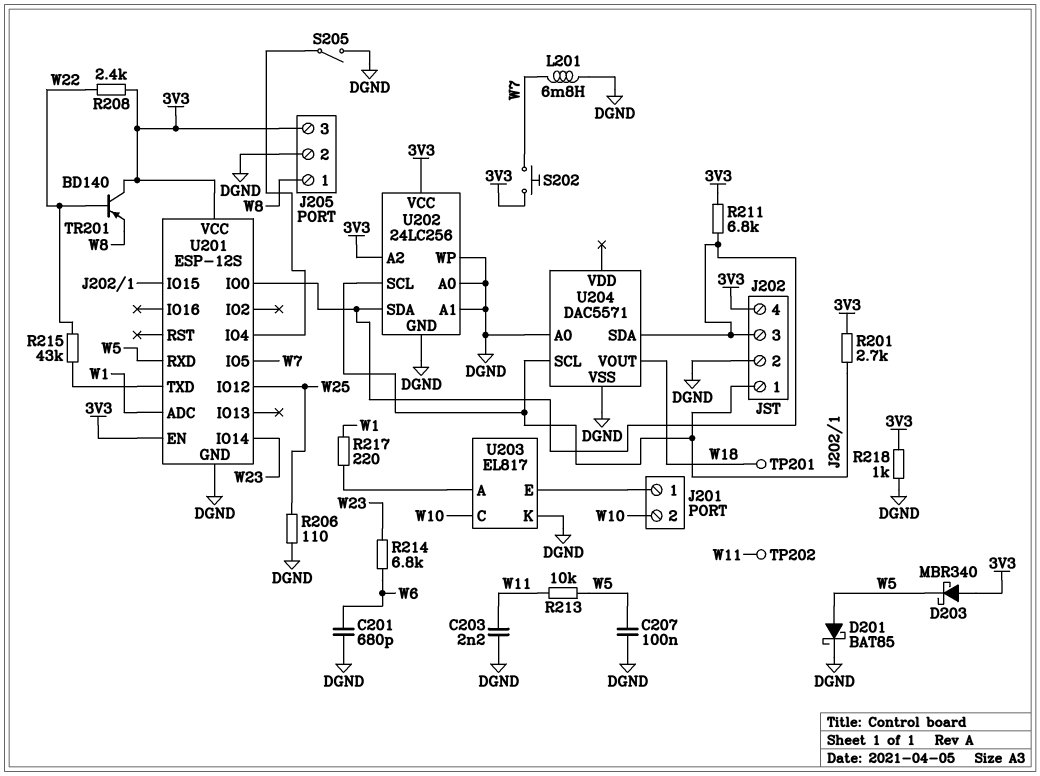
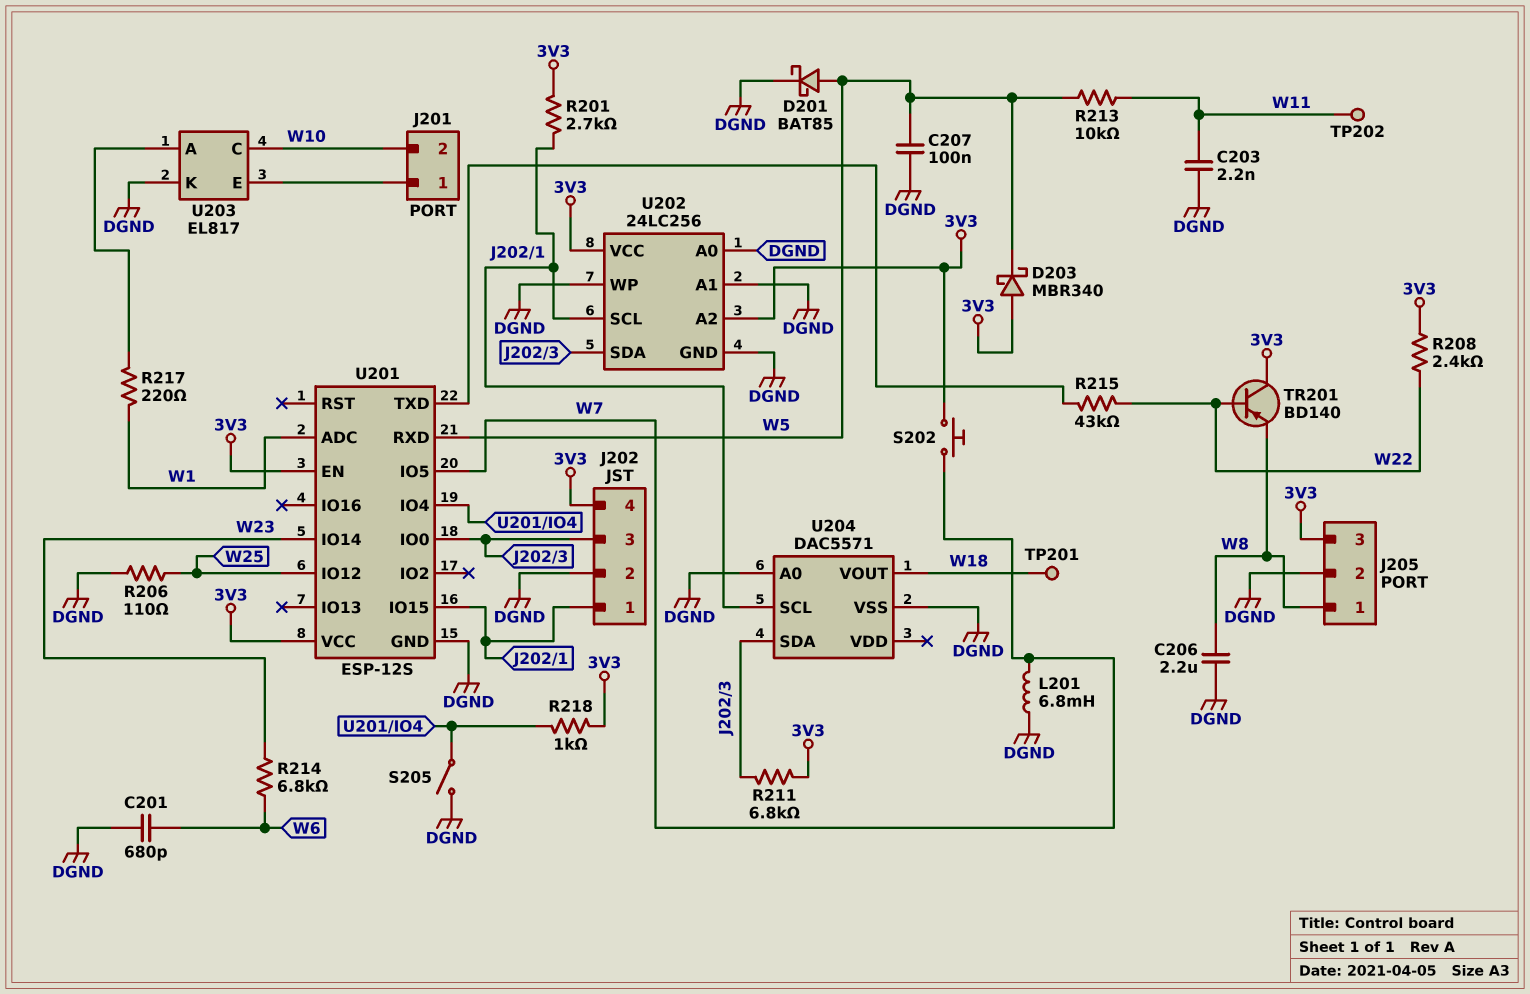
C206: none -> 2.2uF (DGND, W8)
R218: 1k (3V3, DGND) -> 1k (3V3, U201/IO4)

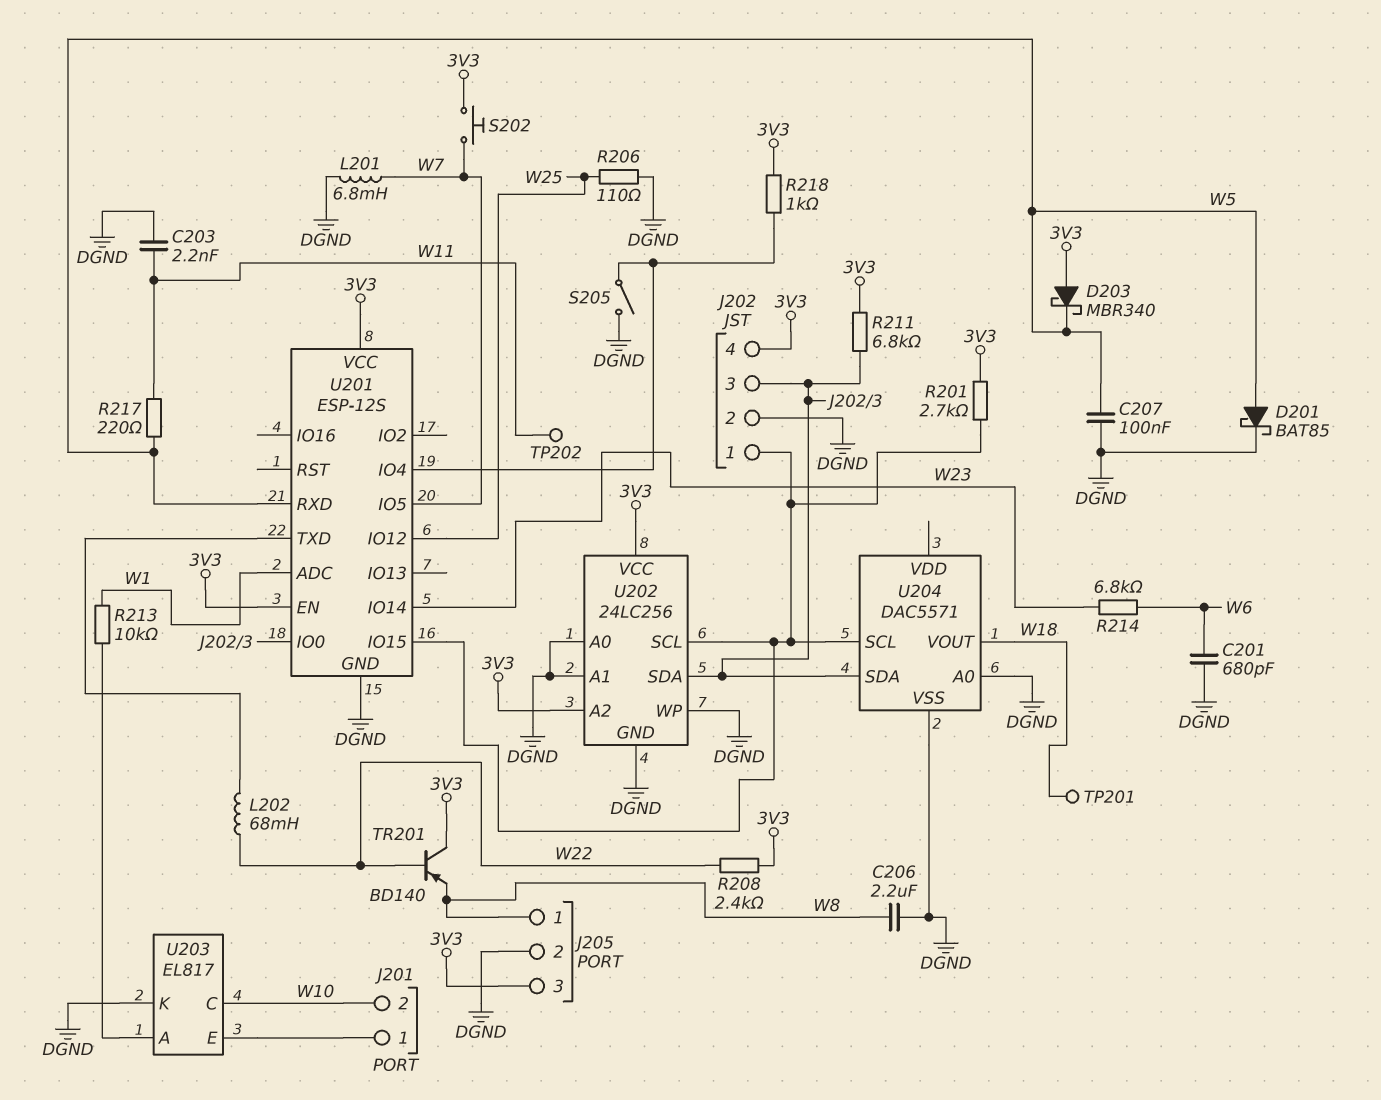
L202: none -> 68mH (U201/TXD, W22)
R213: 10k (W5, W11) -> 10k (U203/A, W1)
R215: 43k (U201/TXD, W22) -> none
R217: 220 (U203/A, W1) -> 220 (W5, W11)

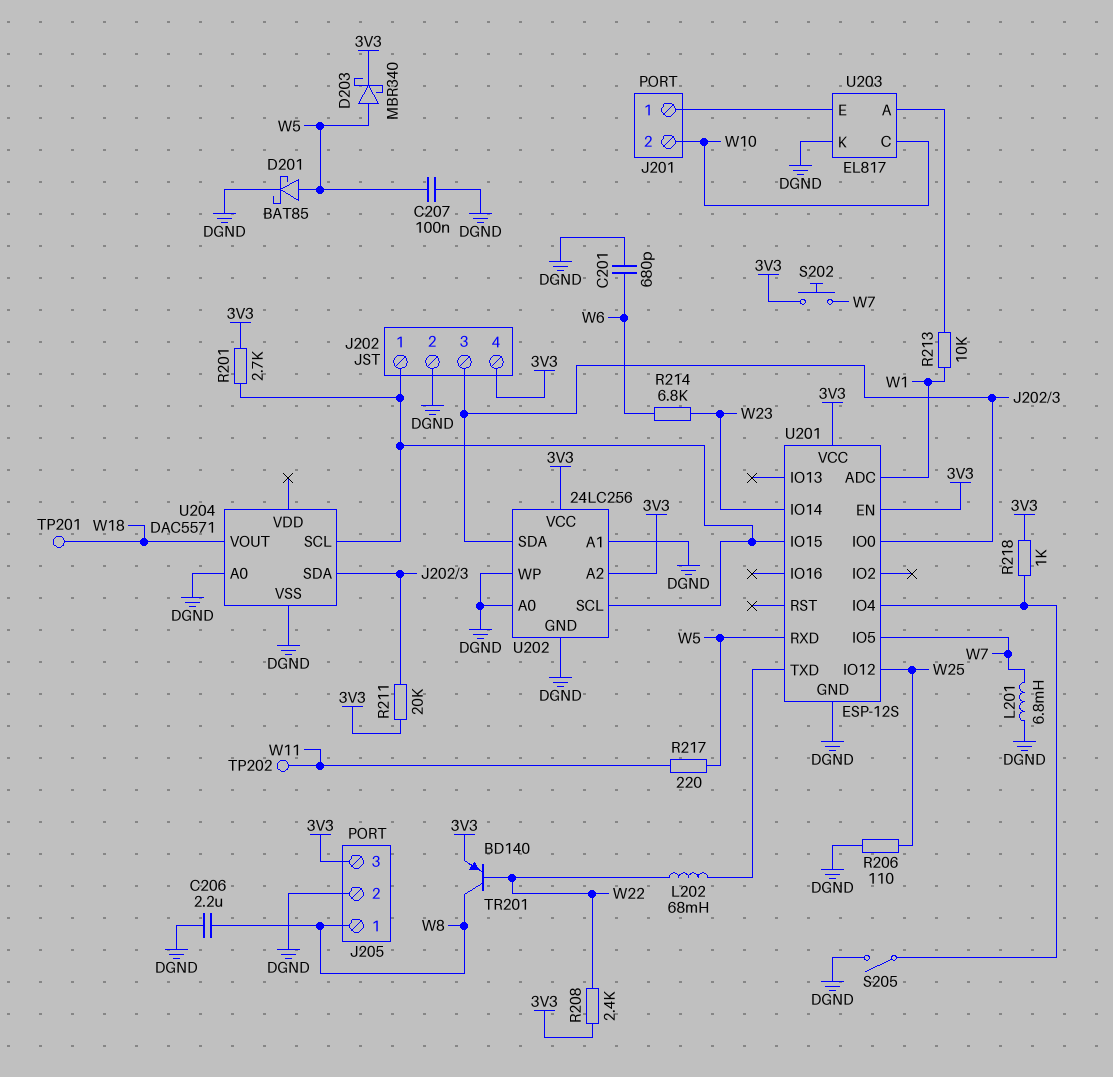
C203: 2.2nF (DGND, W11) -> none
D203: schottky MBR340 (A 3V3, K W5) -> schottky MBR340 (A W5, K 3V3)
R211: 6.8k (3V3, J202/3) -> 20k (3V3, J202/3)
TR201: PNP BD140 (B W22, C 3V3, E W8) -> PNP BD140 (B W22, C W8, E 3V3)

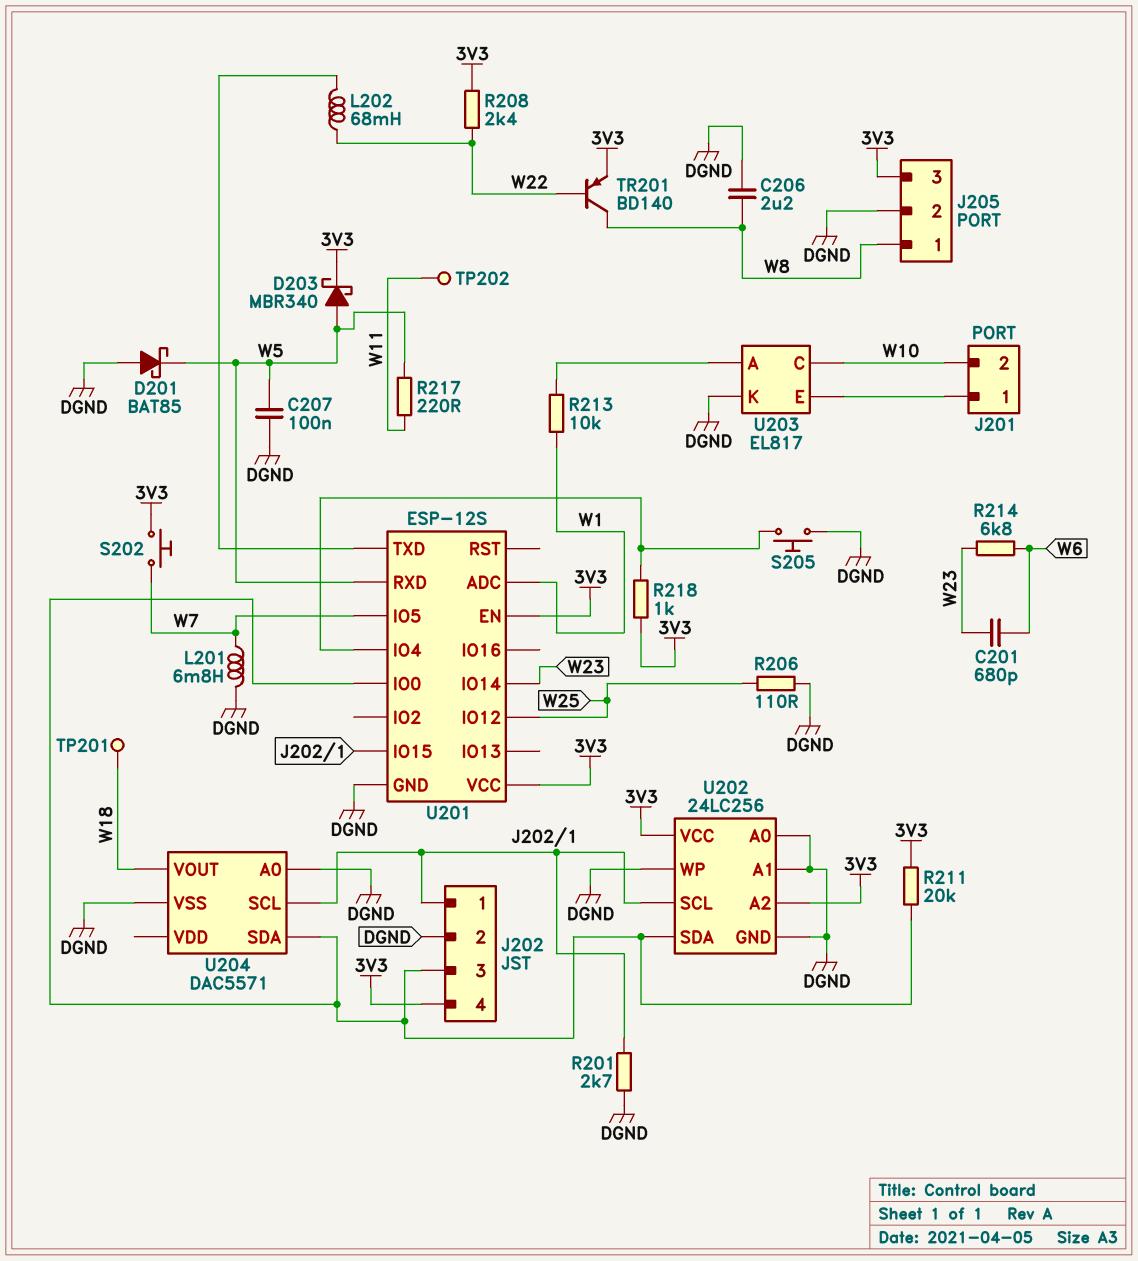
C201: 680pF (DGND, W6) -> 680pF (W6, W23)
D201: schottky BAT85 (A W5, K DGND) -> schottky BAT85 (A DGND, K W5)
R201: 2.7k (3V3, J202/1) -> 2.7k (DGND, J202/1)
S205: switch (DGND, U201/IO4) -> button (DGND, U201/IO4)

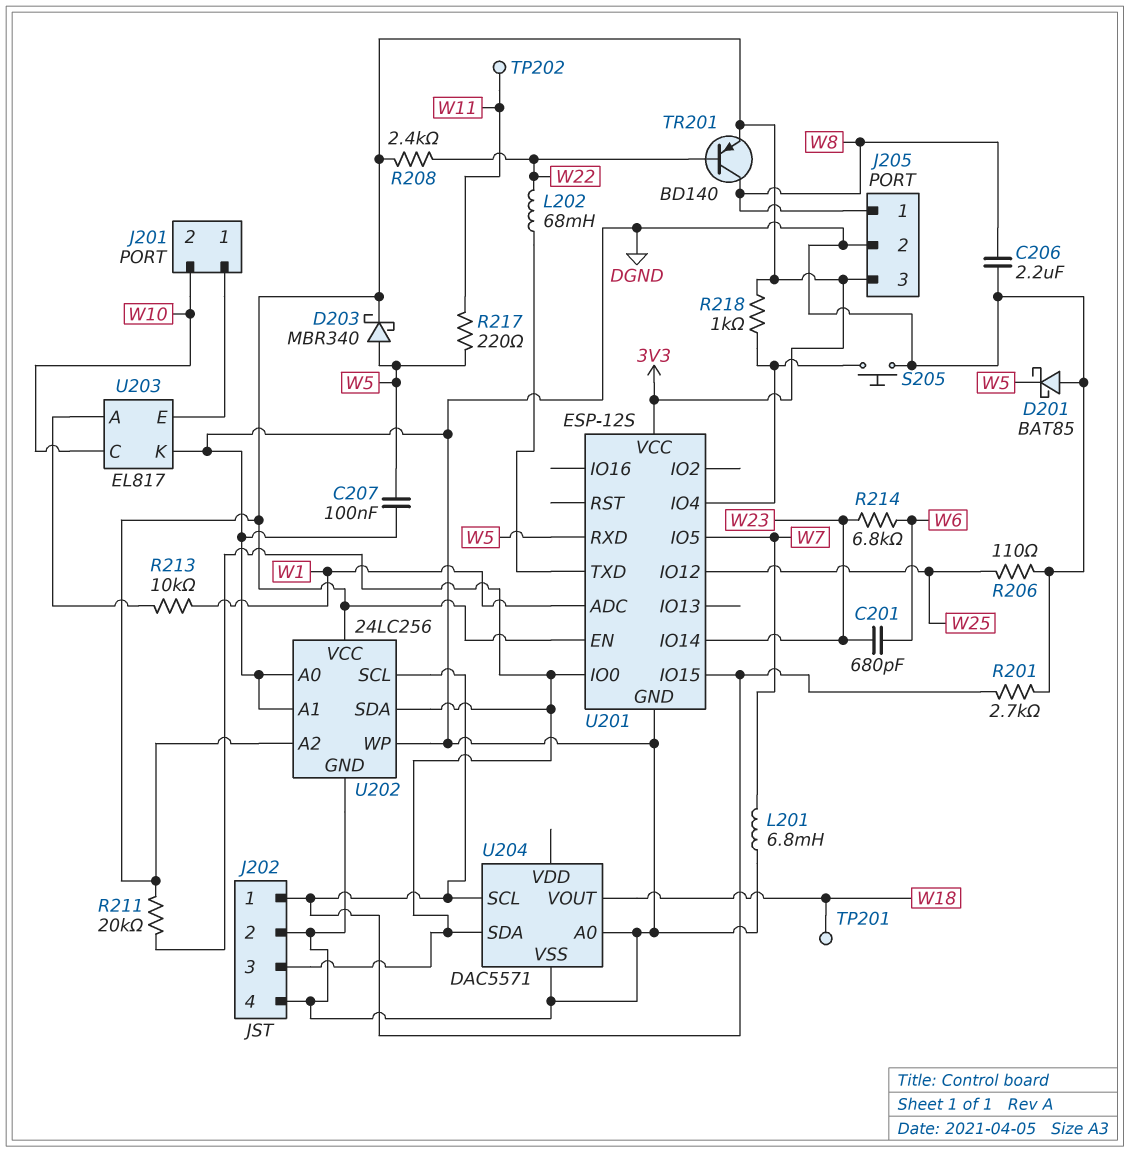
J202 pin 4: 3V3 -> DGND
S202: button (3V3, W7) -> none

